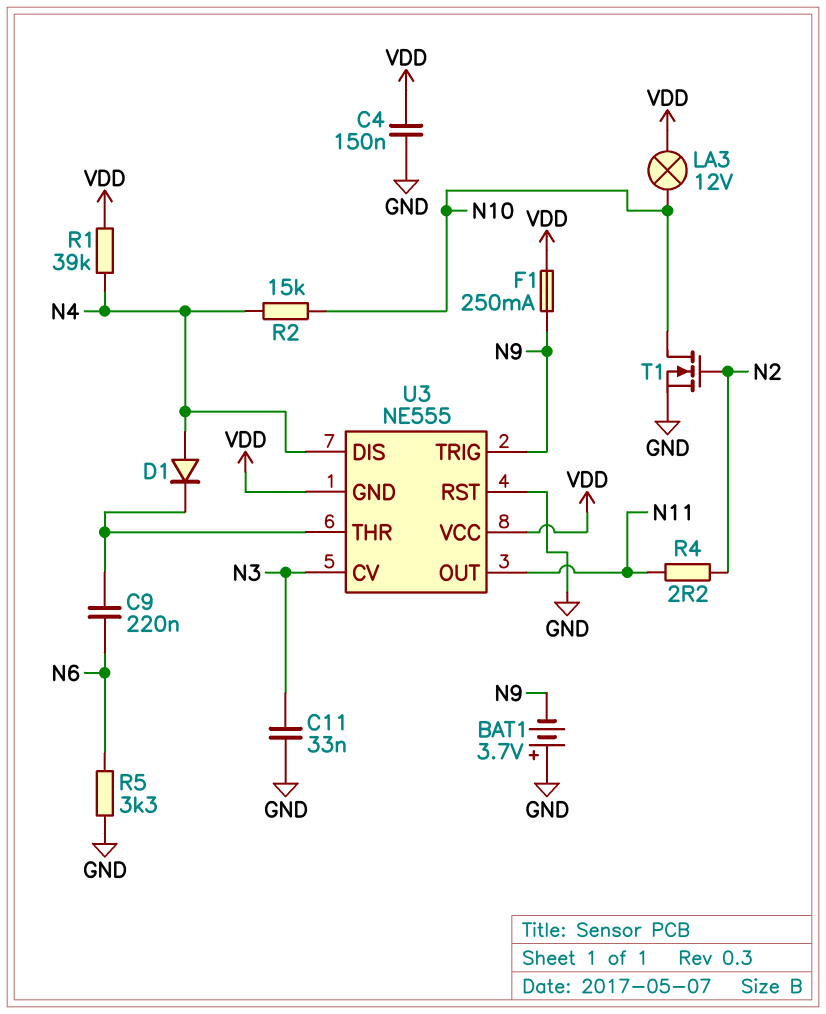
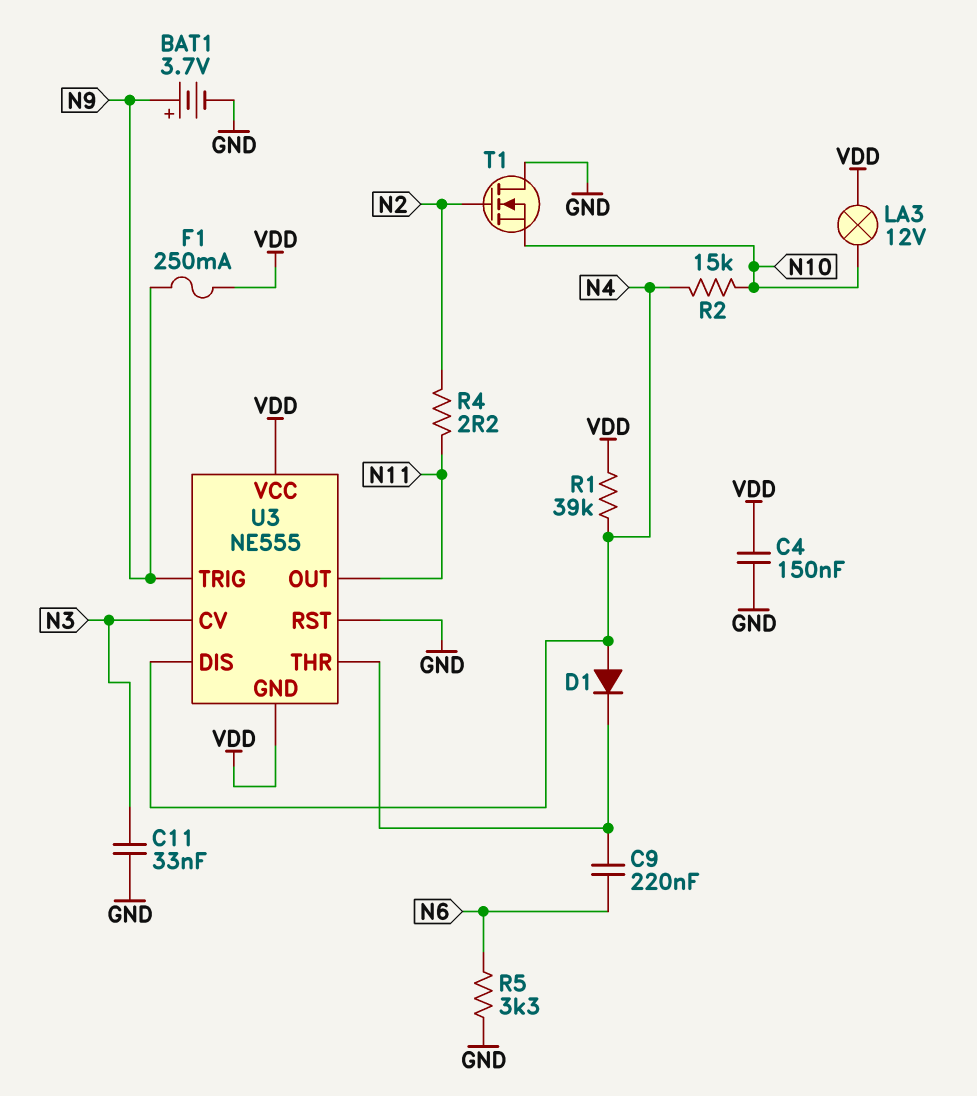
BAT1: 3.7V (plus GND, minus N9) -> 3.7V (plus N9, minus GND)
T1: NMOS (G N2, D N10, S GND) -> NMOS (G N2, D GND, S N10)

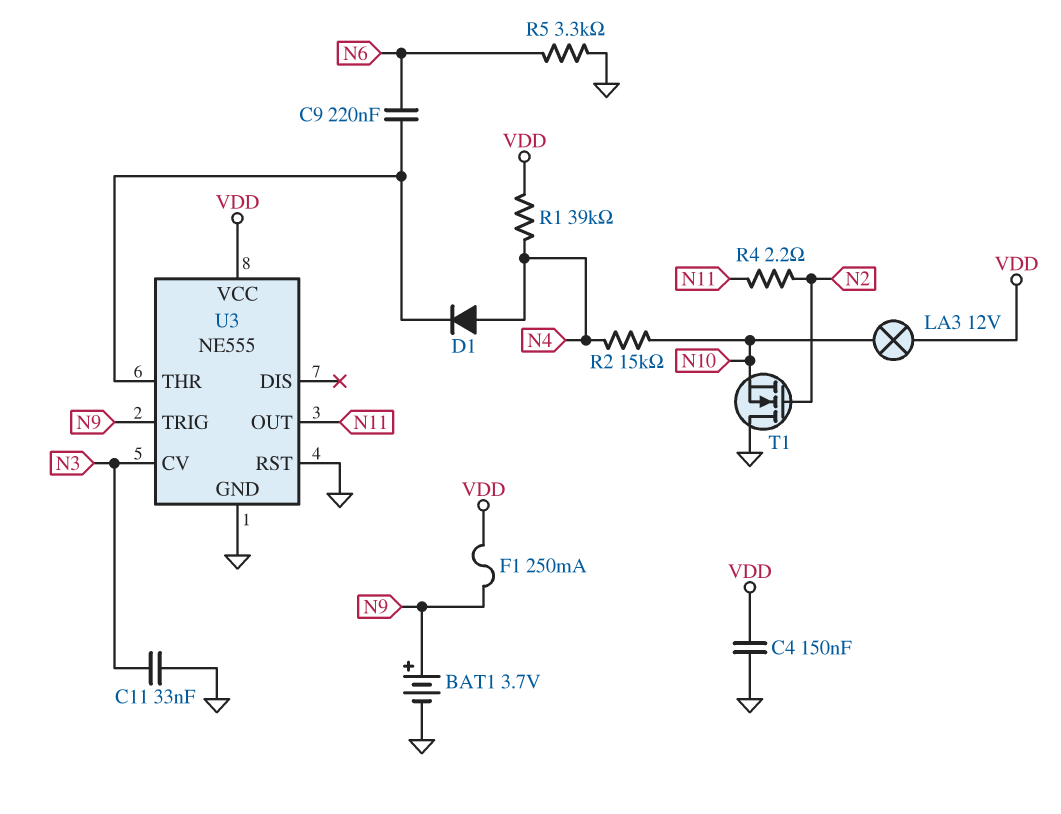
U3 pin DIS: N4 -> none
U3 pin GND: VDD -> GND

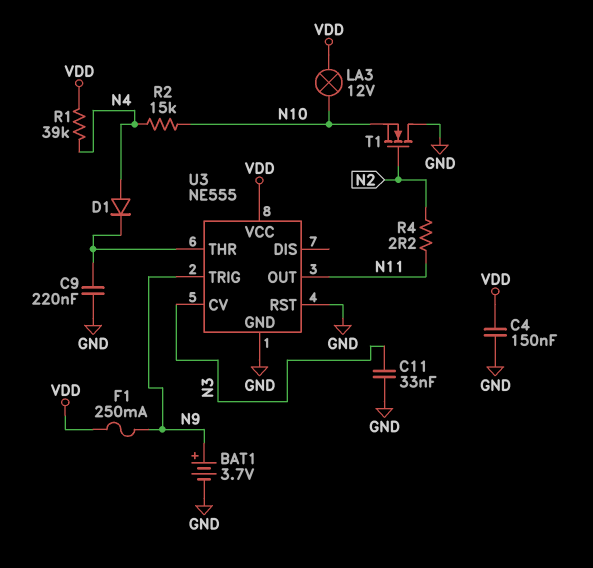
C9: 220nF (N6, U3/THR) -> 220nF (GND, U3/THR)
R5: 3.3k (GND, N6) -> none

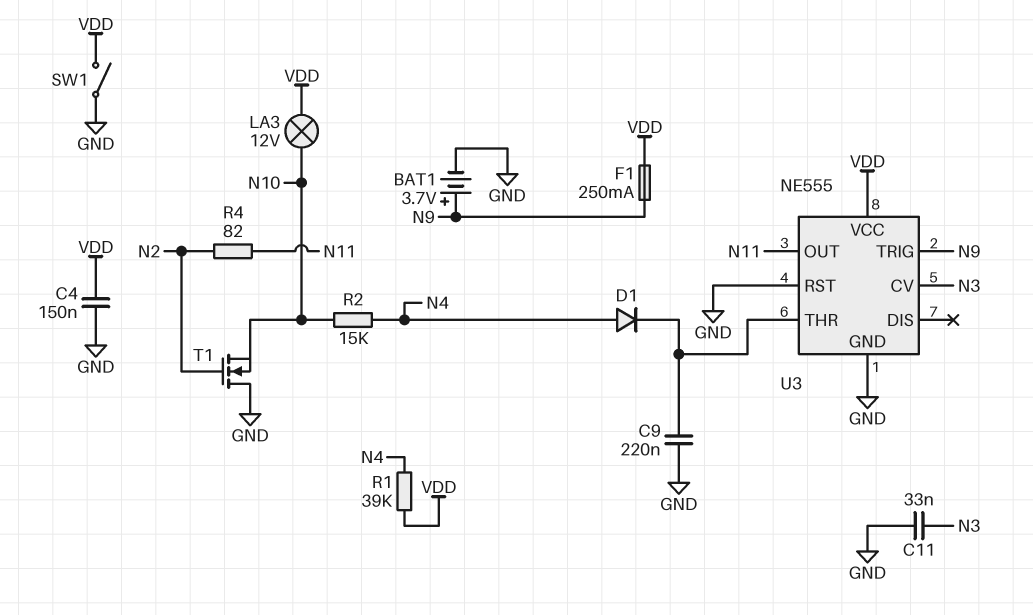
R4: 2.2 (N2, N11) -> 82 (N2, N11)
SW1: none -> switch (GND, VDD)

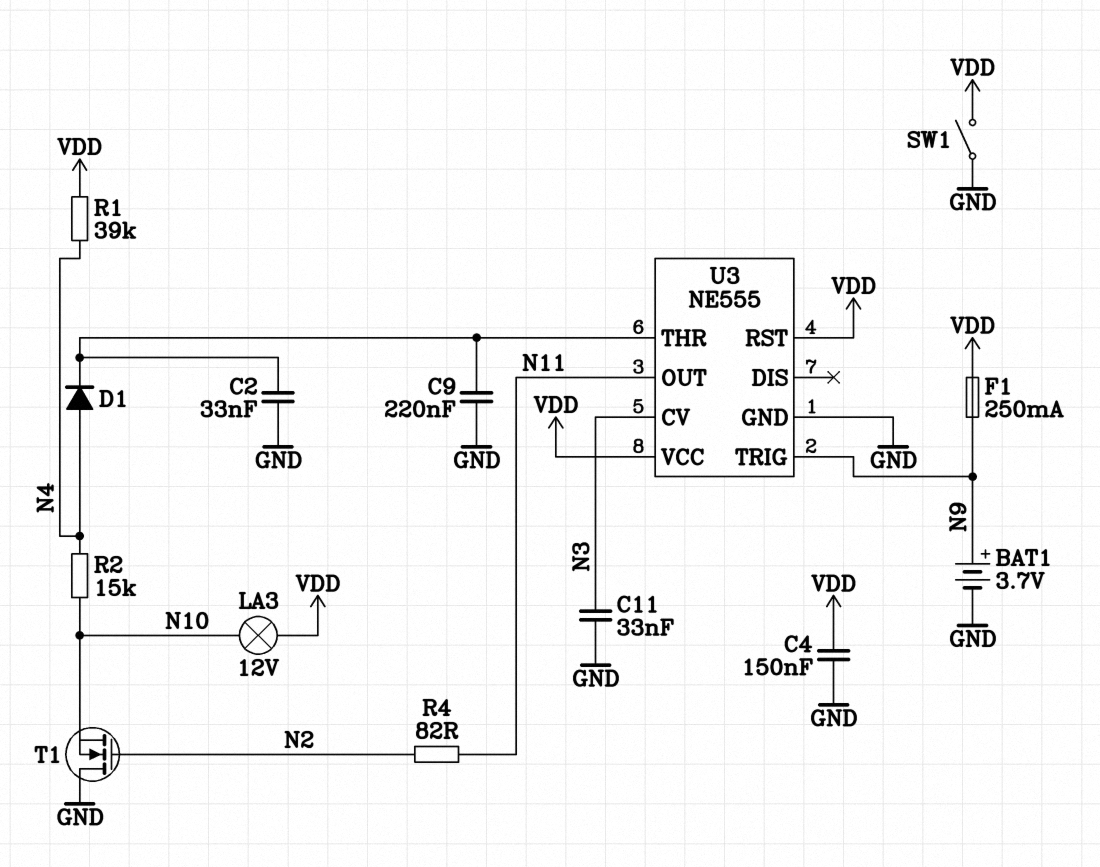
C2: none -> 33nF (GND, U3/THR)
U3 pin RST: GND -> VDD

